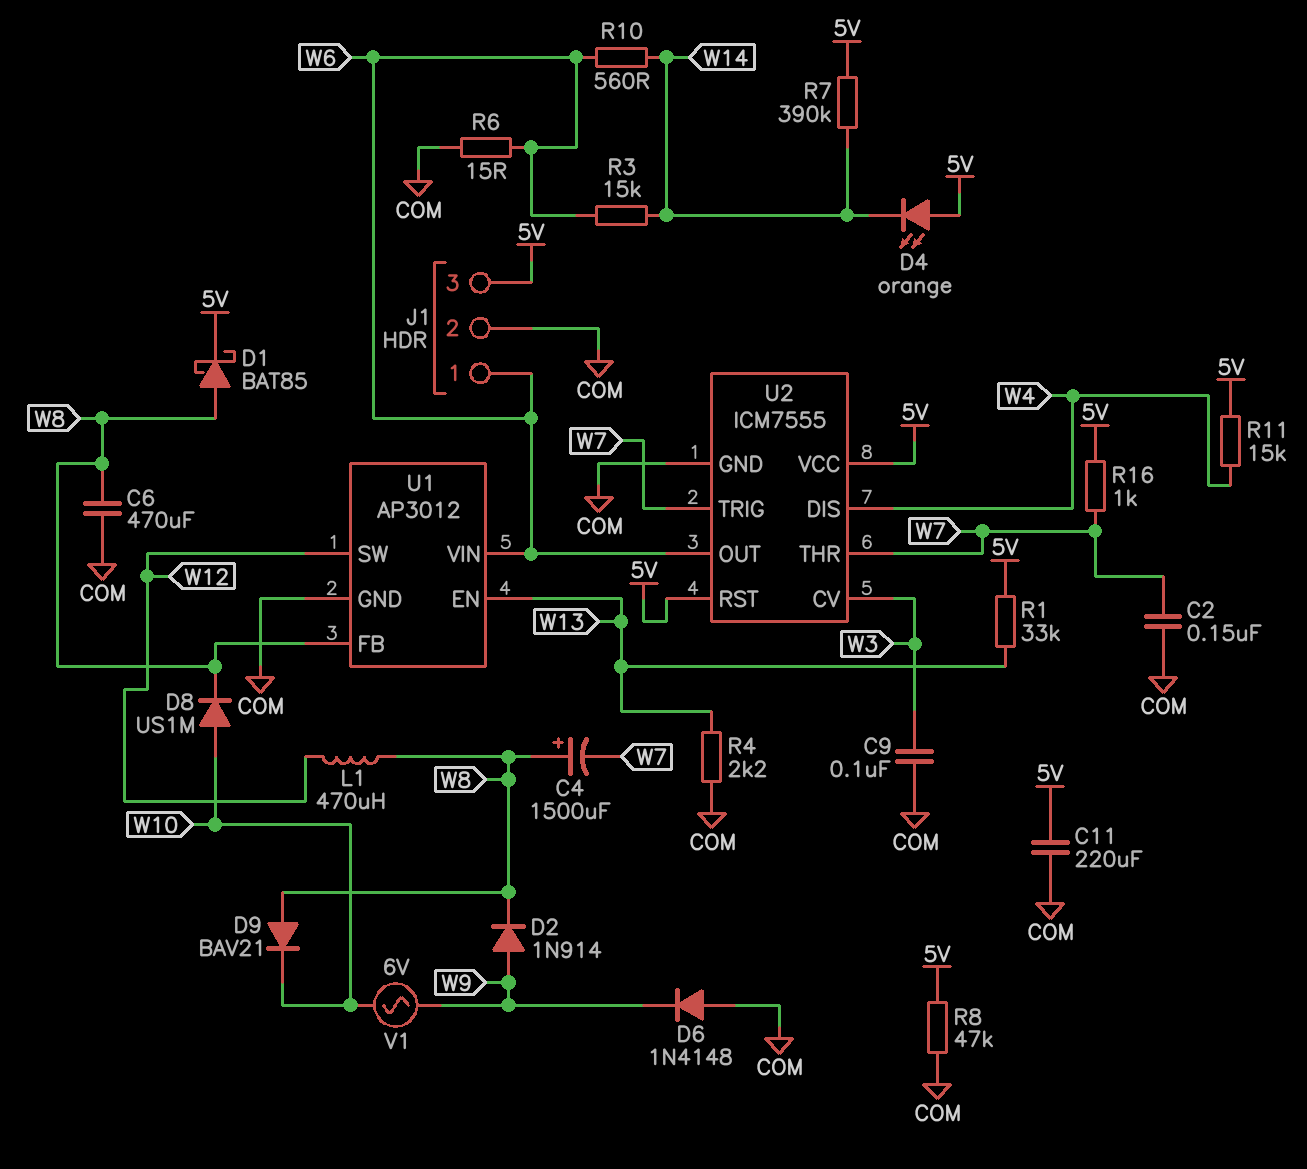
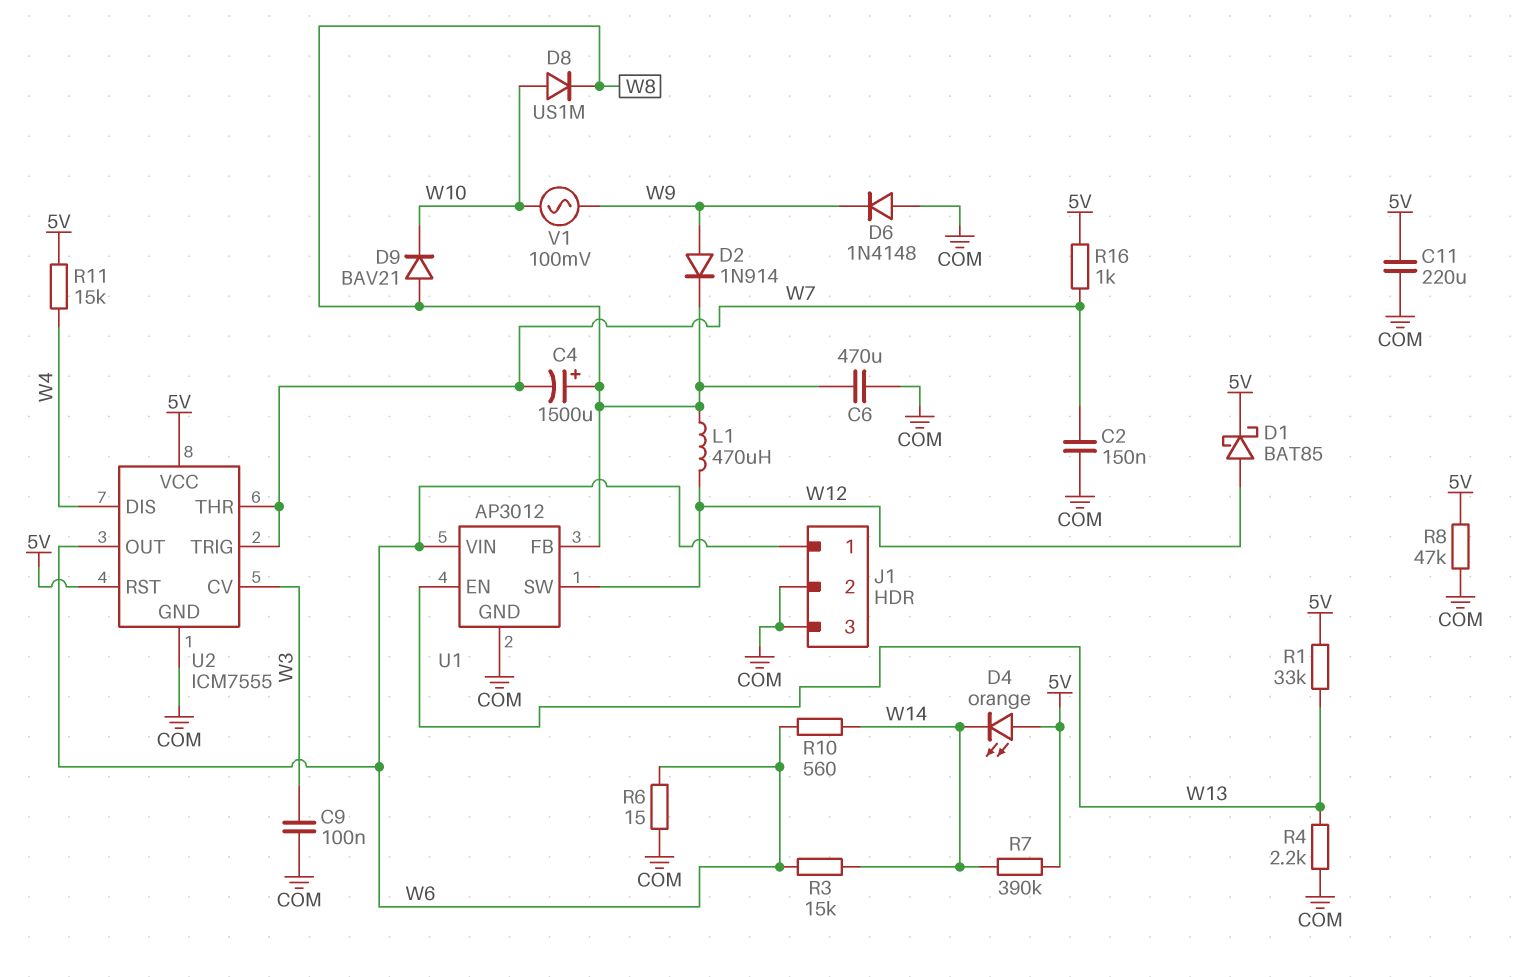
D1: schottky BAT85 (A W8, K 5V) -> schottky BAT85 (A W12, K 5V)
J1 pin 3: 5V -> COM
V1: AC 6V (W9, W10) -> AC 100mV (W9, W10)

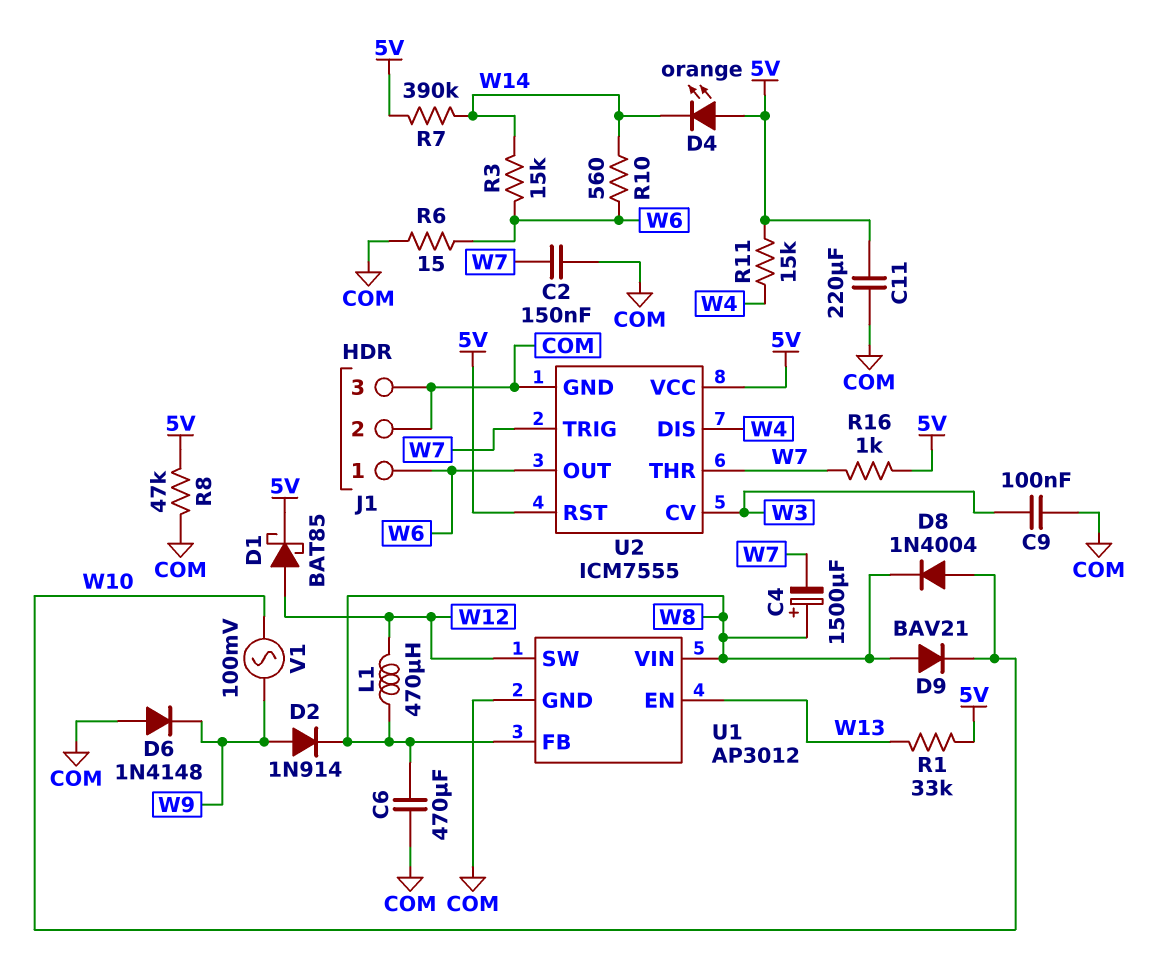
D8: diode US1M (A W10, K W8) -> diode 1N4004 (A W10, K W8)
R4: 2.2k (COM, W13) -> none
U1 pin VIN: W6 -> W8

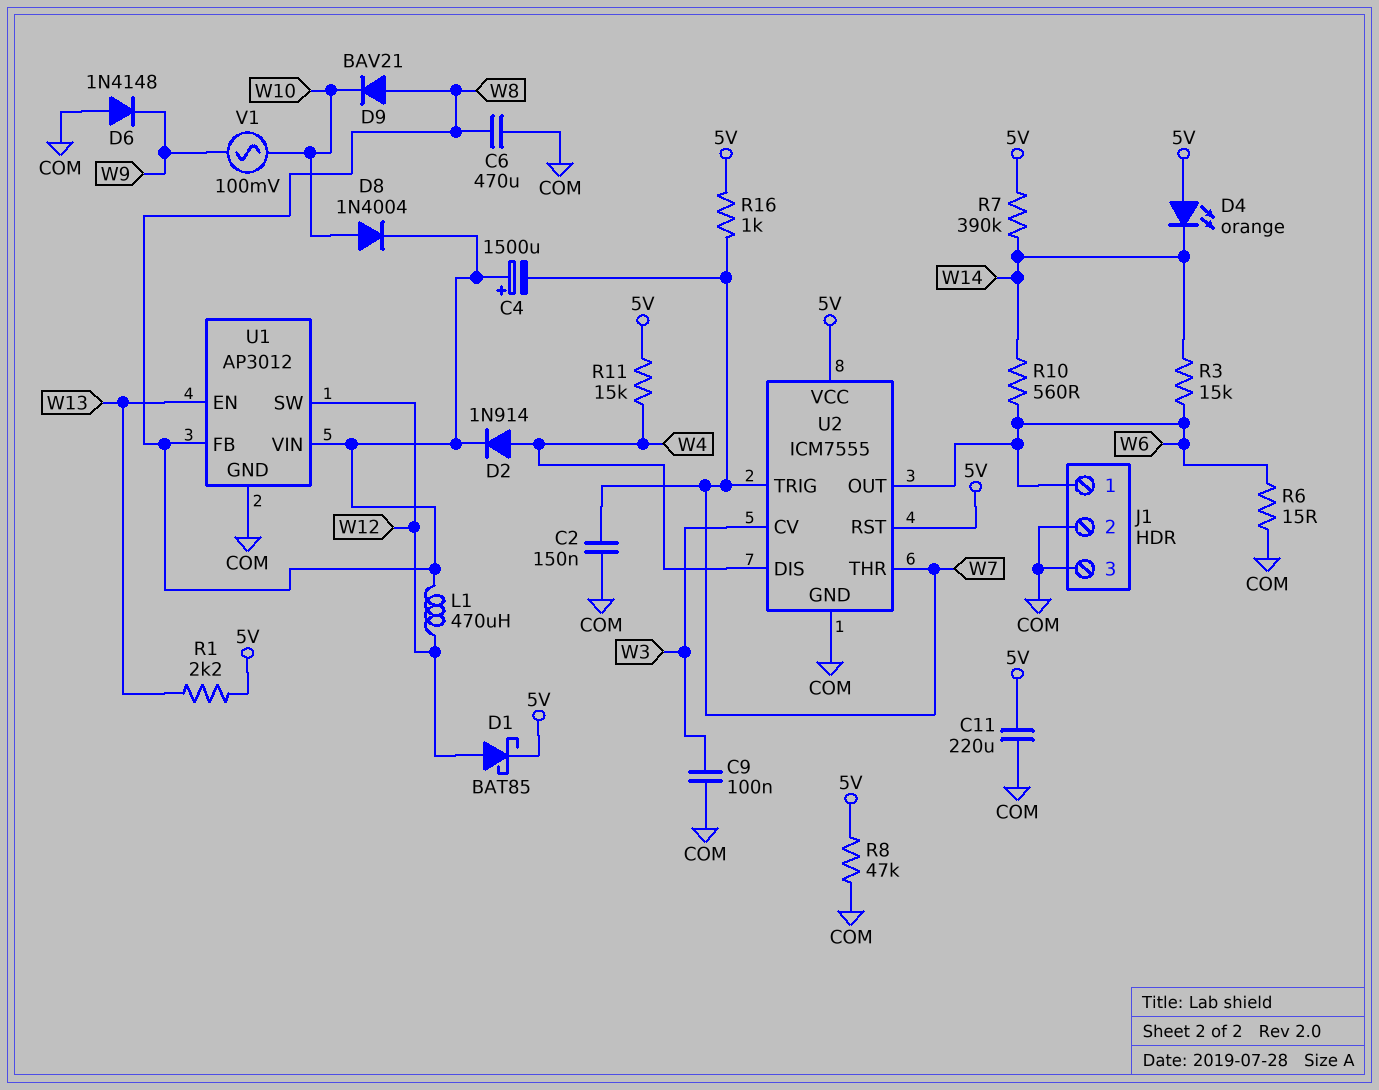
D2: diode 1N914 (A W9, K W8) -> diode 1N914 (A W4, K W8)
R1: 33k (5V, W13) -> 2.2k (5V, W13)

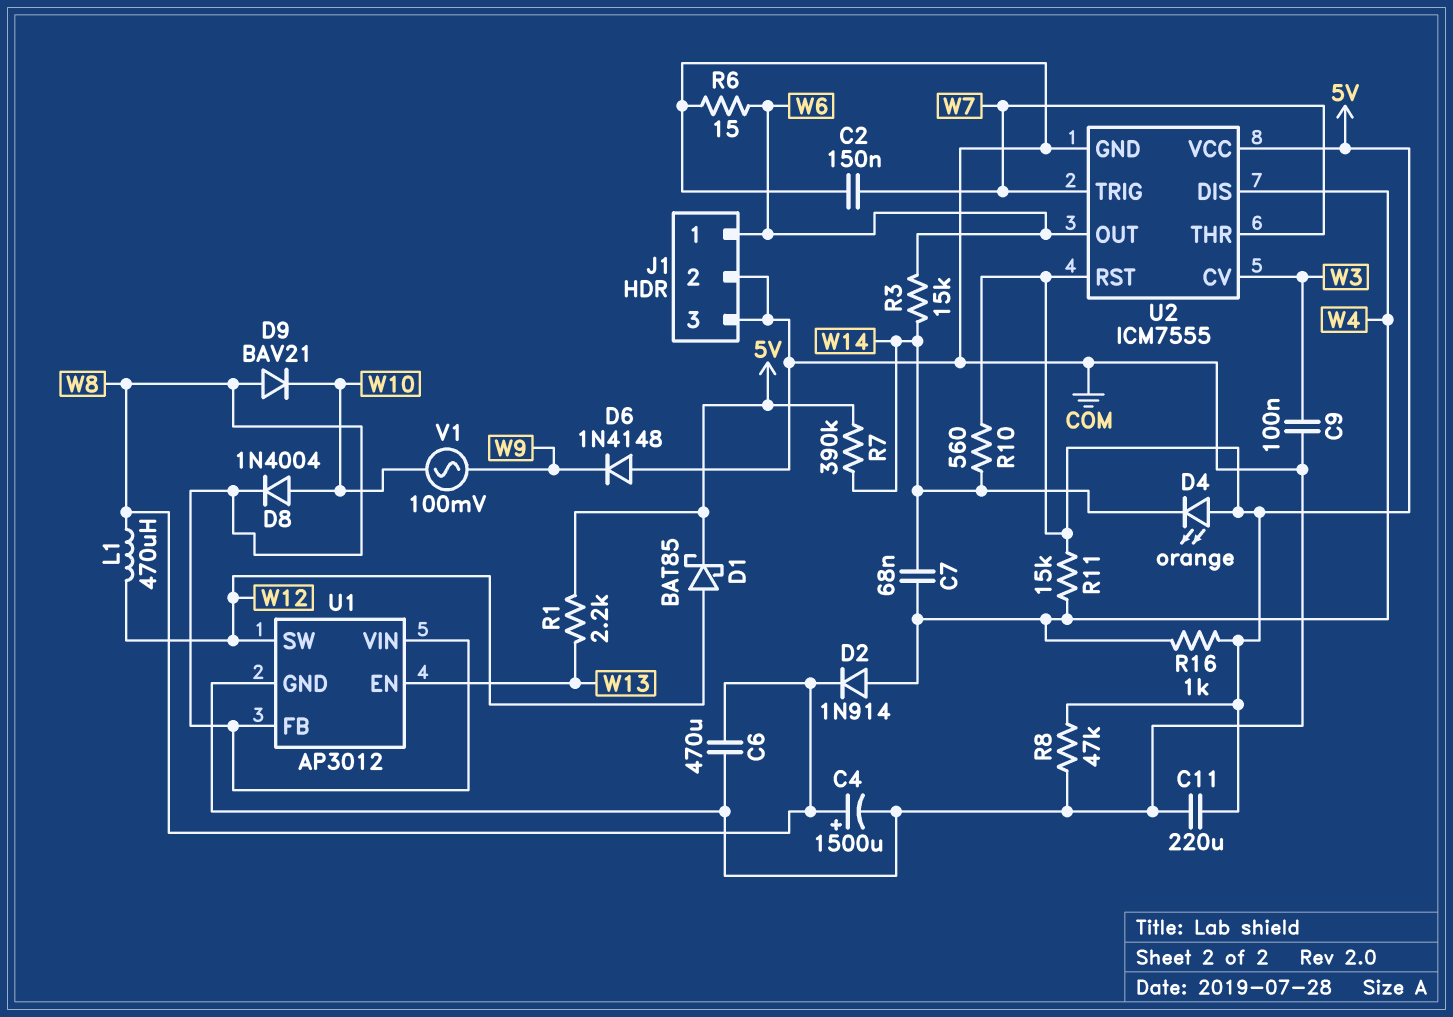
C4: 1500uF (plus W8, minus W7) -> 1500uF (plus W8, minus COM)
C7: none -> 68nF (W4, W14)
R10: 560 (W6, W14) -> 560 (5V, W14)
R16: 1k (5V, W7) -> 1k (5V, W4)

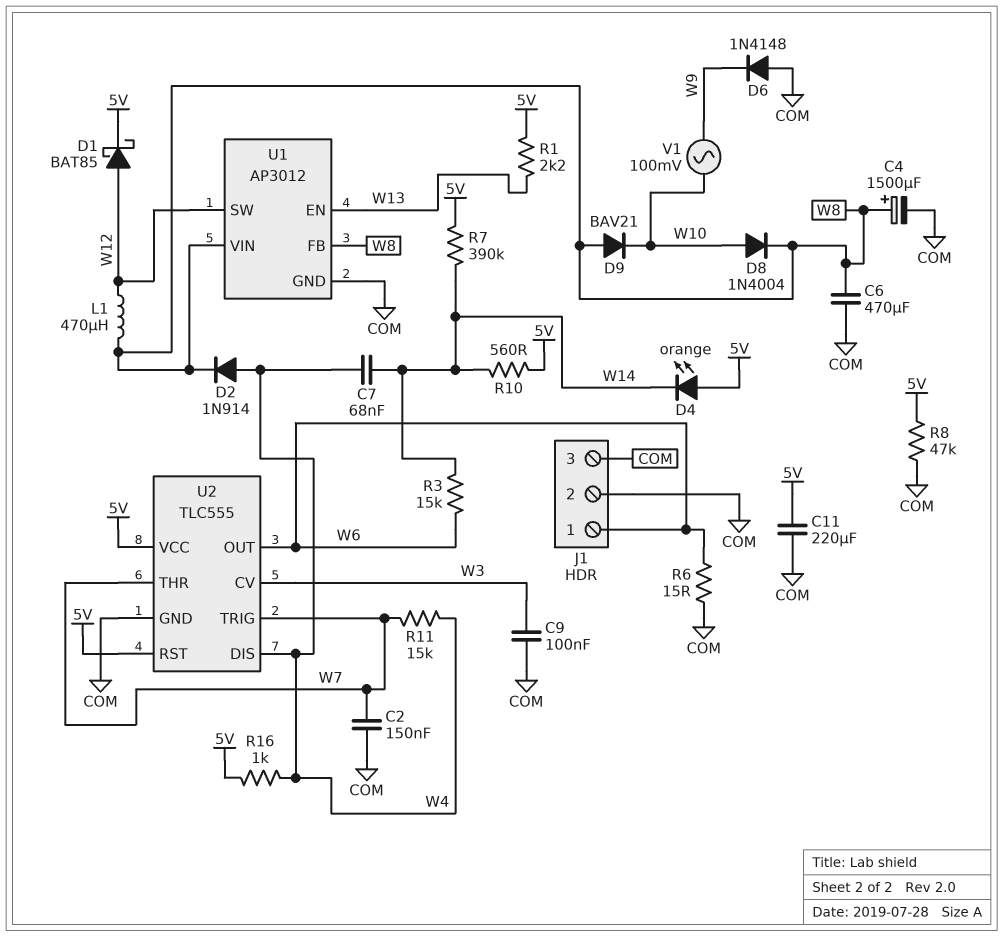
R11: 15k (5V, W4) -> 15k (W4, W7)
U2: ICM7555 -> TLC555

